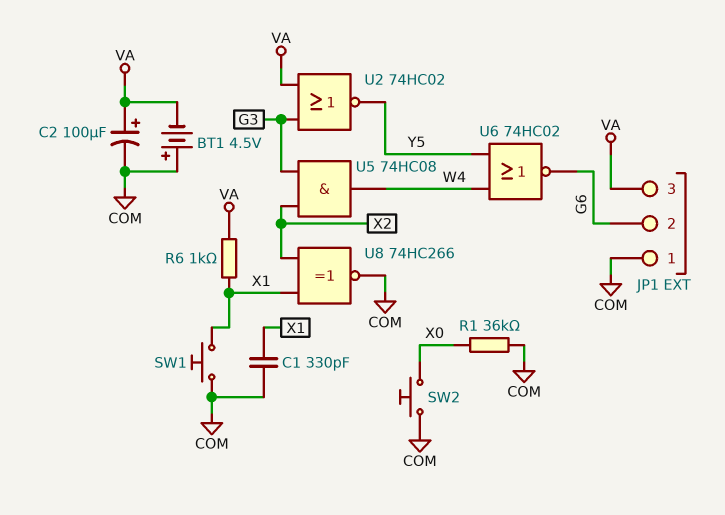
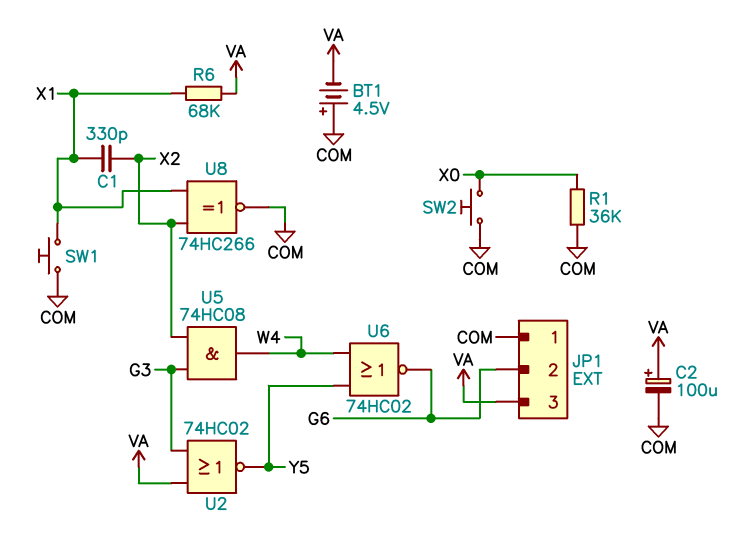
C1: 330pF (COM, X1) -> 330pF (X1, X2)
R6: 1k (VA, X1) -> 68k (VA, X1)

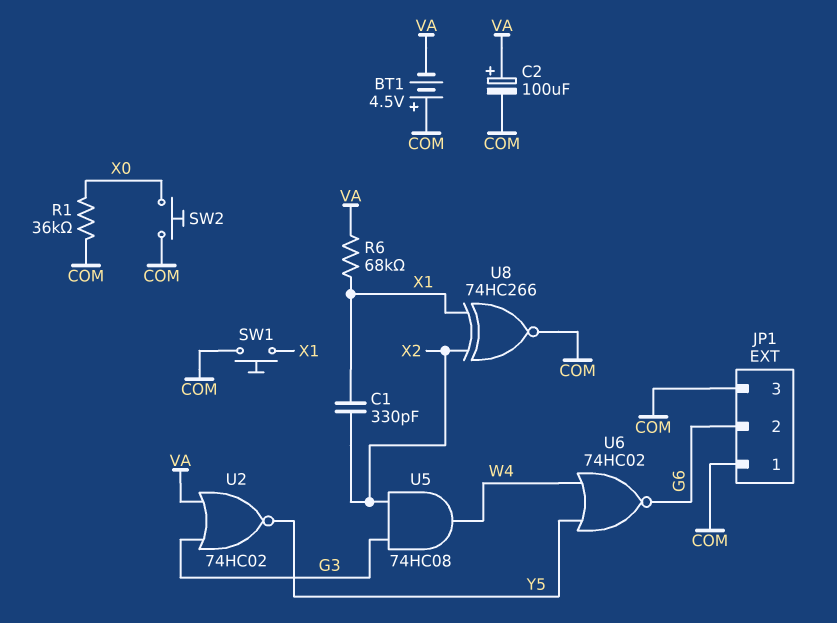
JP1 pin 3: VA -> COM

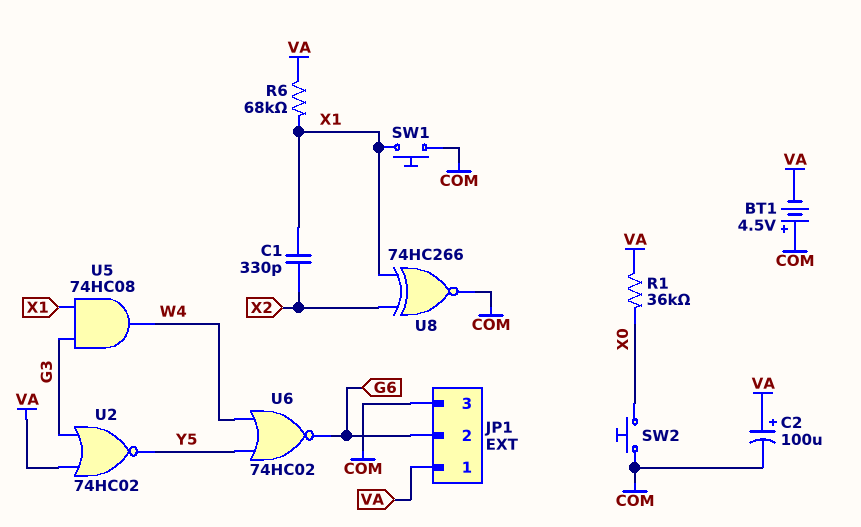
JP1 pin 1: COM -> VA
R1: 36k (COM, X0) -> 36k (VA, X0)
U5: AND 74HC08 (in G3, in X2, out W4) -> AND 74HC08 (in G3, in X1, out W4)

